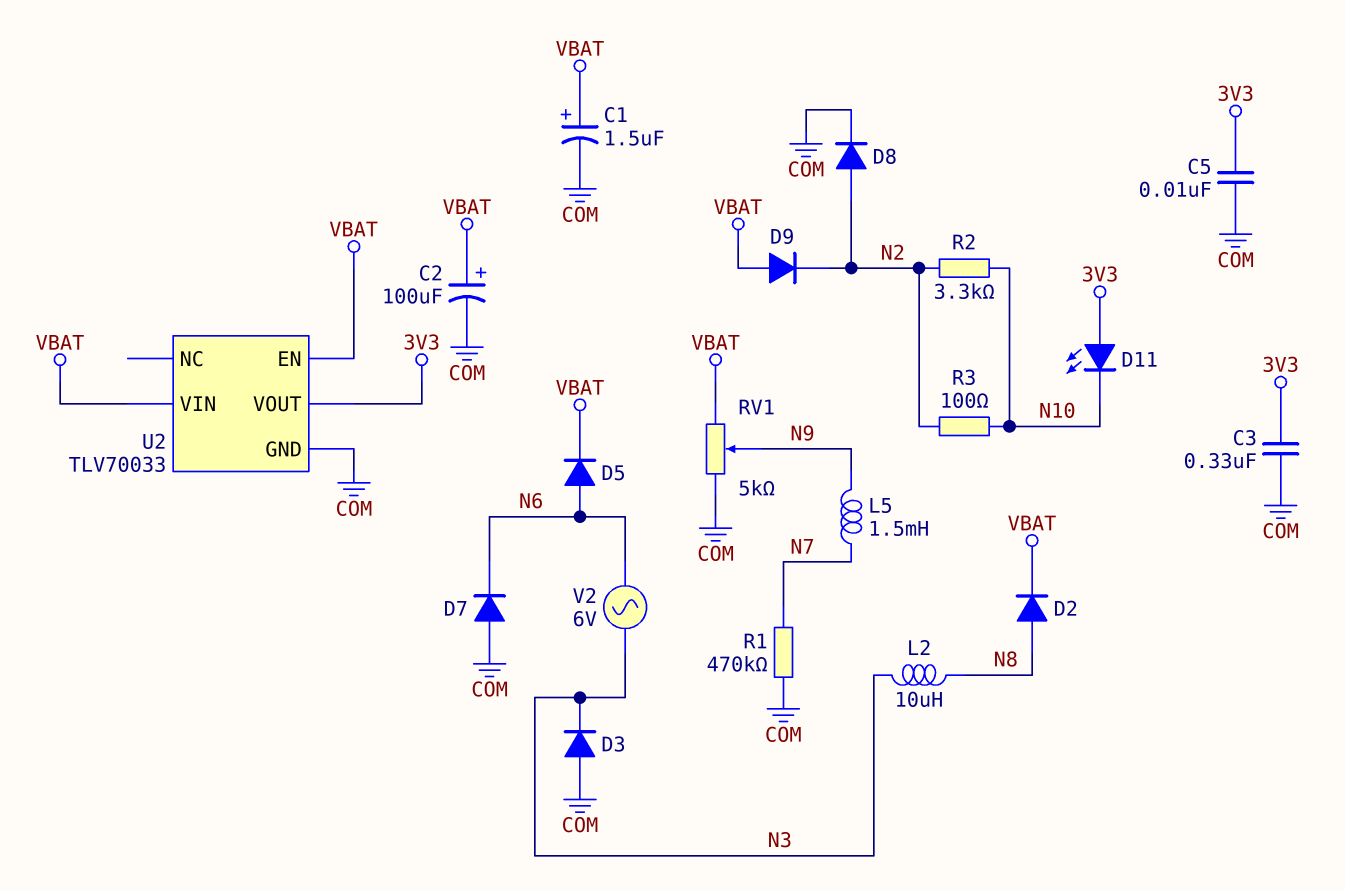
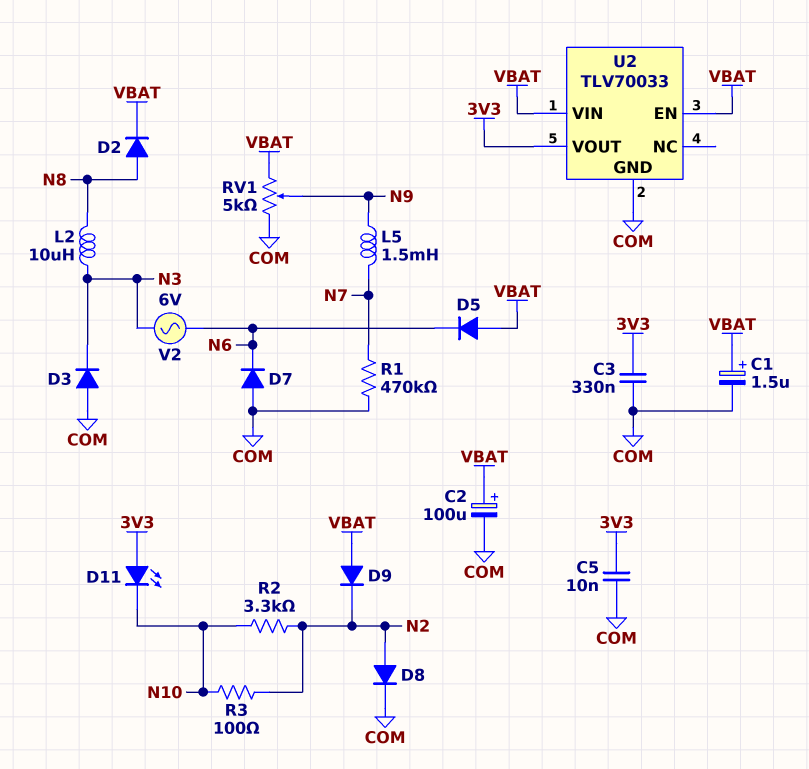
D5: diode (A N6, K VBAT) -> diode (A VBAT, K N6)

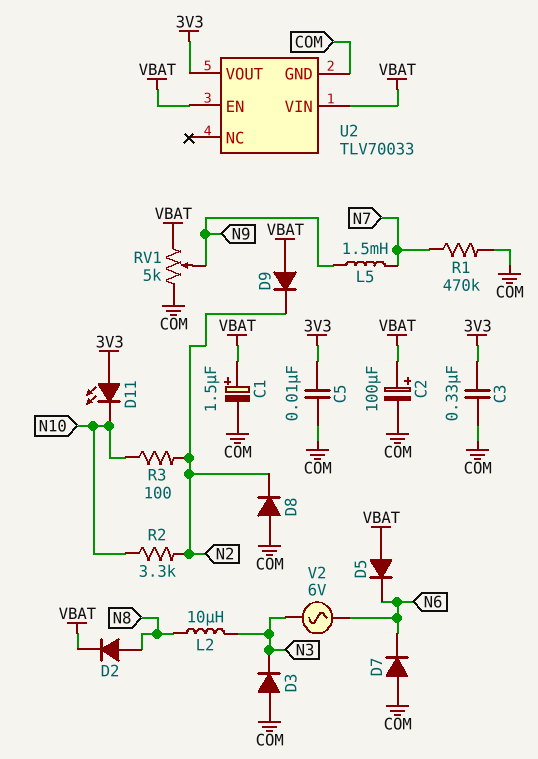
D8: diode (A N2, K COM) -> diode (A COM, K N2)

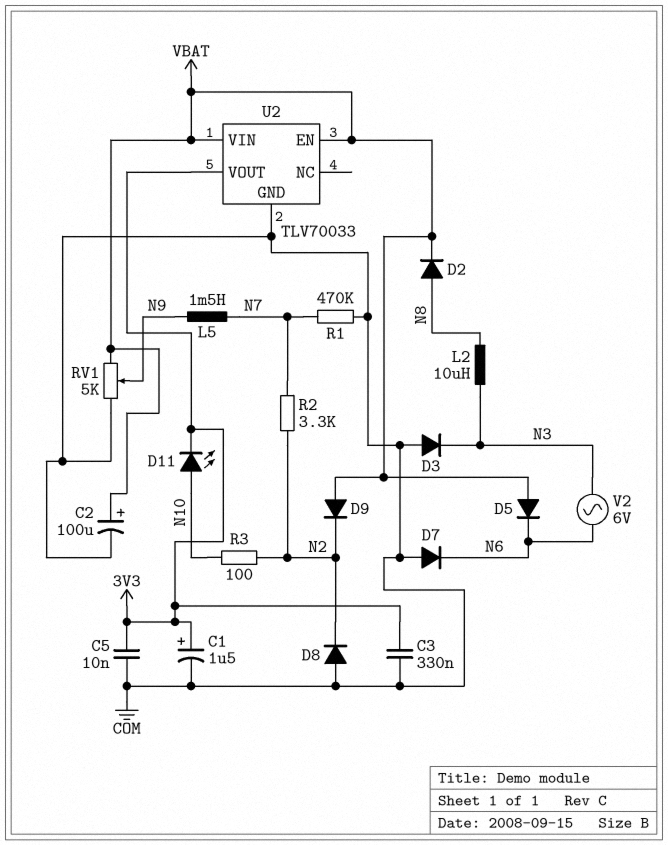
C1: 1.5uF (plus VBAT, minus COM) -> 1.5uF (plus 3V3, minus COM)
D11: LED (A 3V3, K N10) -> LED (A N10, K 3V3)
R2: 3.3k (N2, N10) -> 3.3k (N2, N7)

